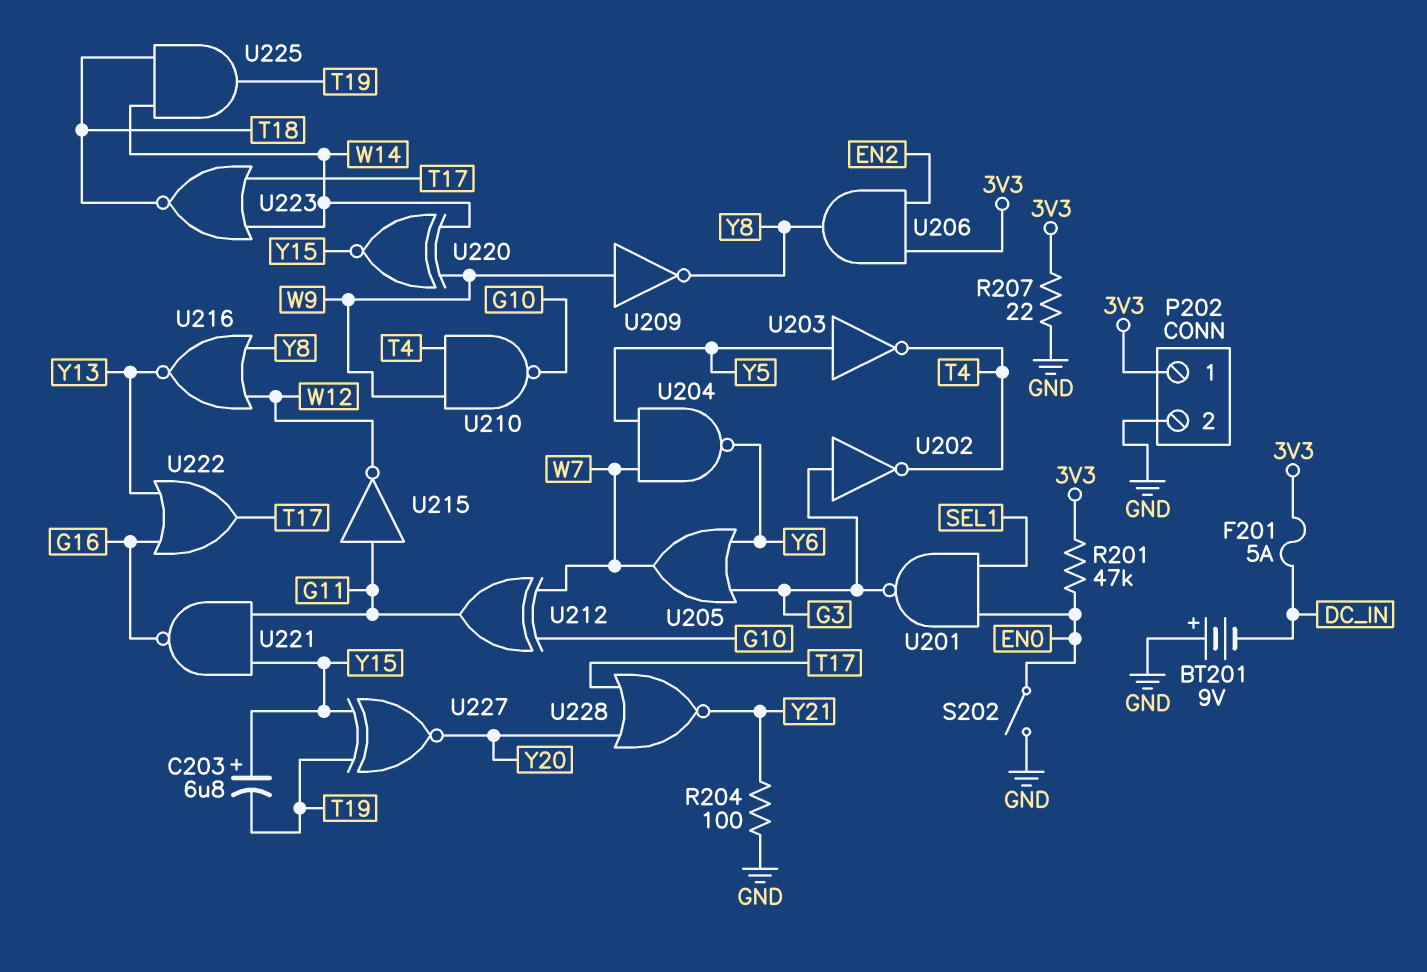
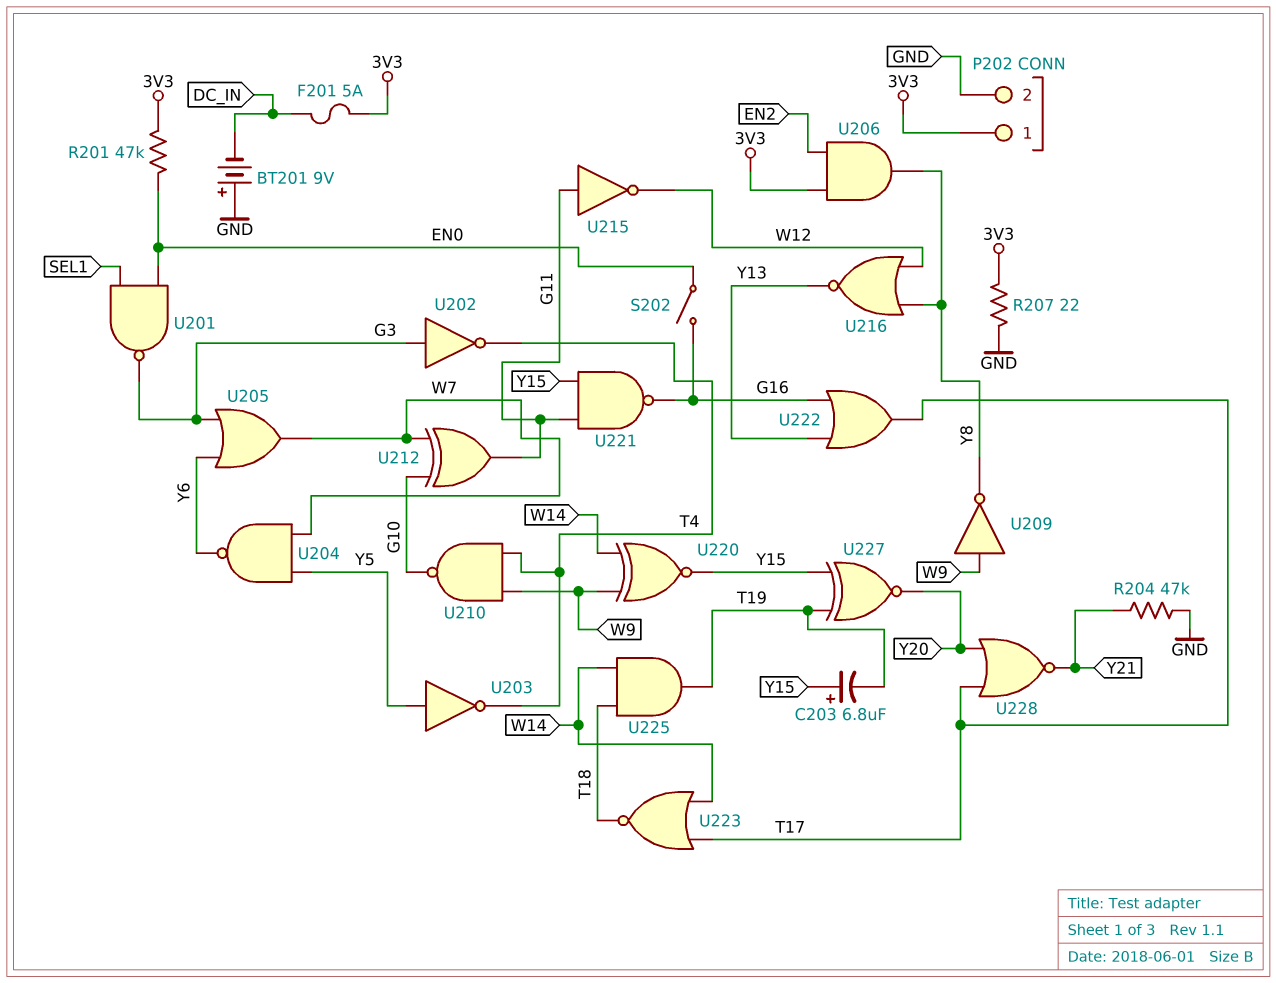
R204: 100 (GND, Y21) -> 47k (GND, Y21)
S202: switch (EN0, GND) -> switch (EN0, G16)

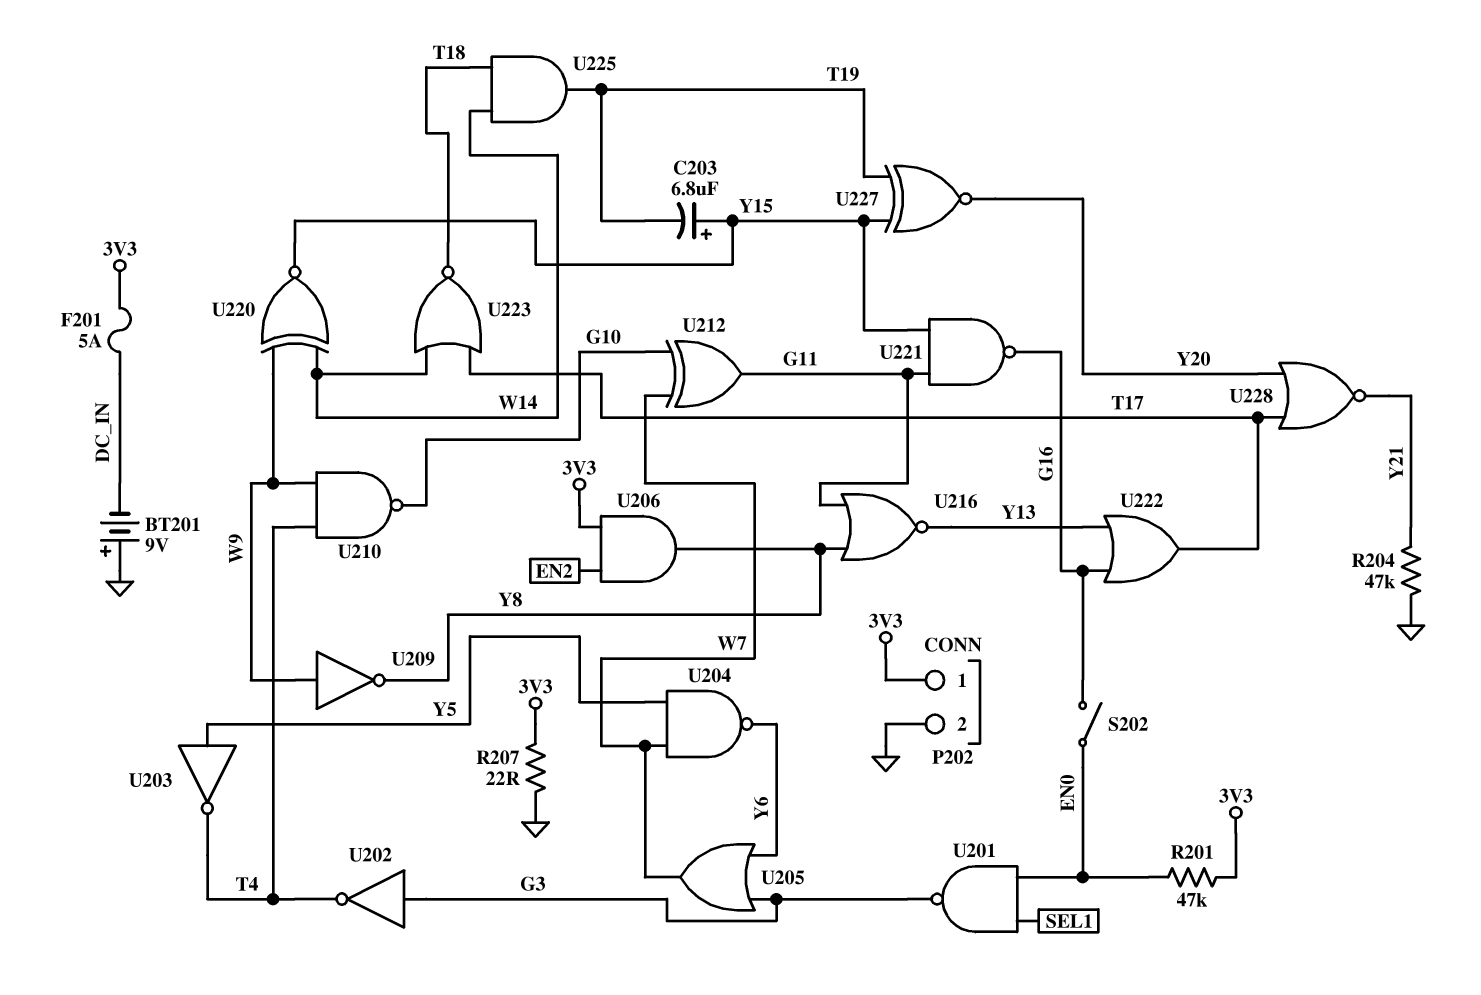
U215: NOT (in G11, out W12) -> none
U216: NOR (in W12, in Y8, out Y13) -> NOR (in G11, in Y8, out Y13)

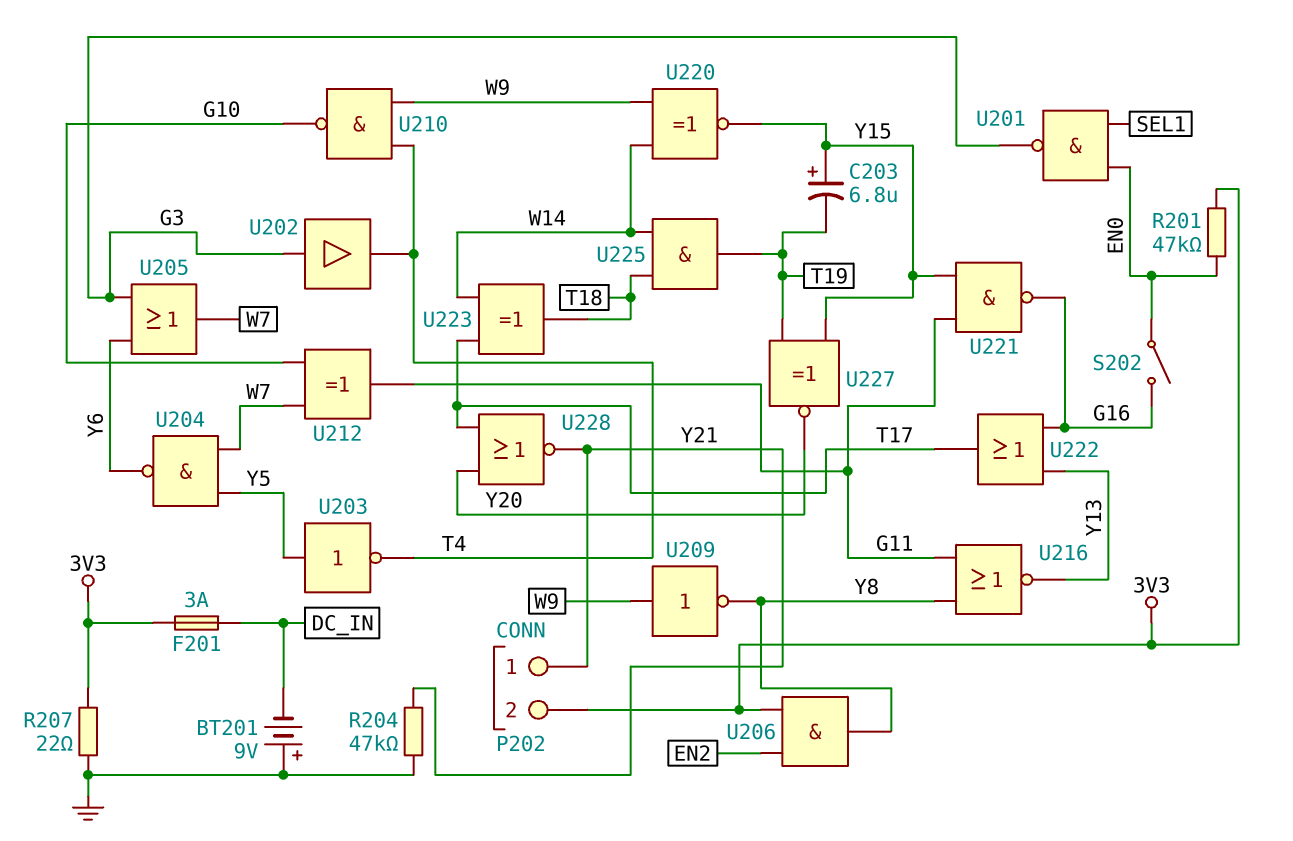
F201: 5A (3V3, DC_IN) -> 3A (3V3, DC_IN)
P202 pin 1: 3V3 -> Y21
P202 pin 2: GND -> 3V3
U202: NOT (in G3, out T4) -> buffer (in G3, out T4)
U223: NOR (in T17, in W14, out T18) -> XOR (in T17, in W14, out T18)

